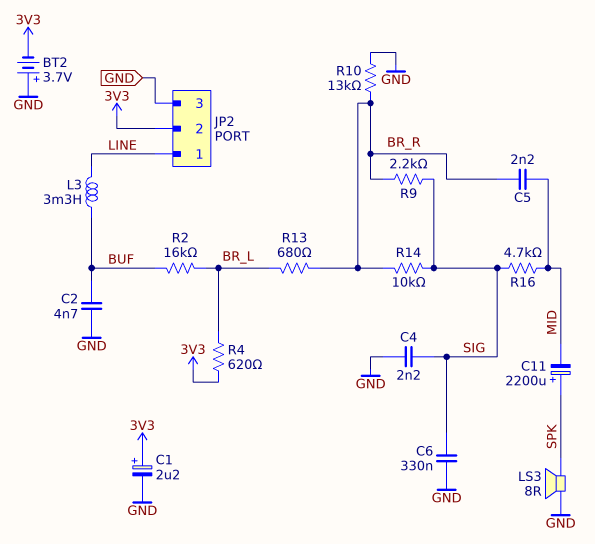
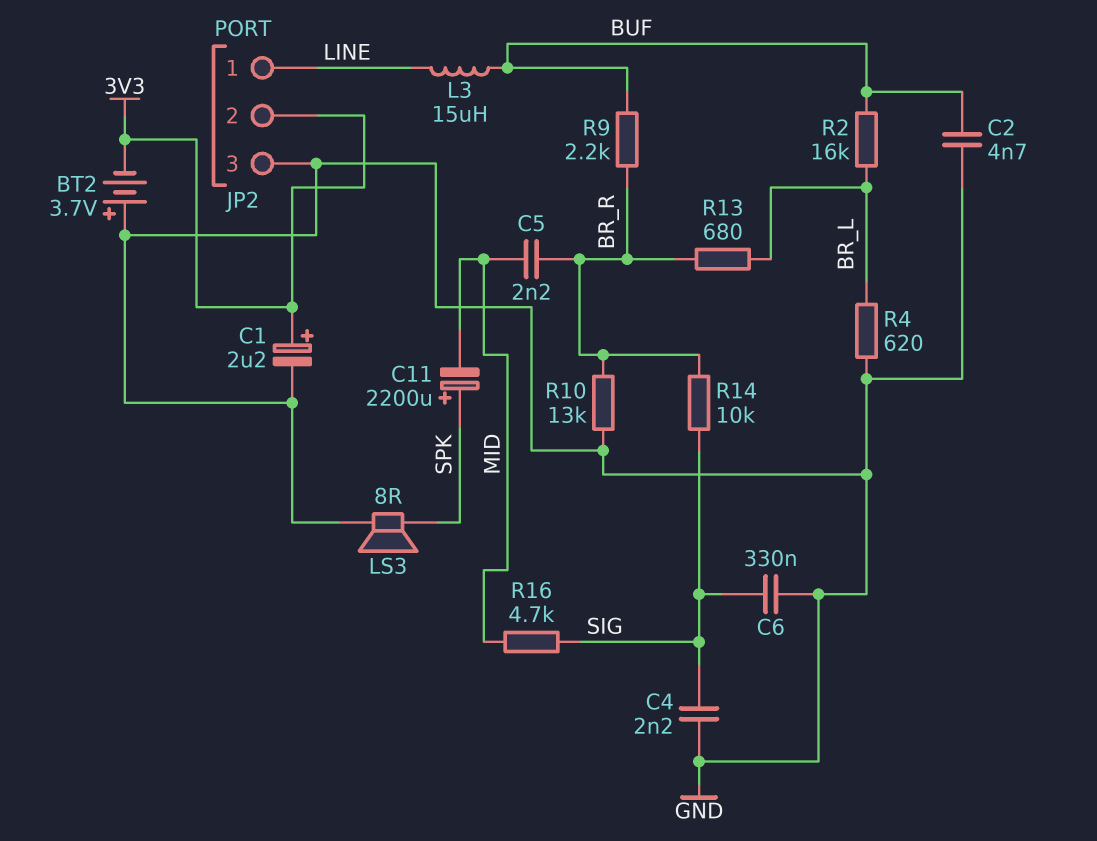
L3: 3.3mH (BUF, LINE) -> 15uH (BUF, LINE)
R4: 620 (3V3, BR_L) -> 620 (BR_L, GND)
R9: 2.2k (BR_R, SIG) -> 2.2k (BR_R, BUF)

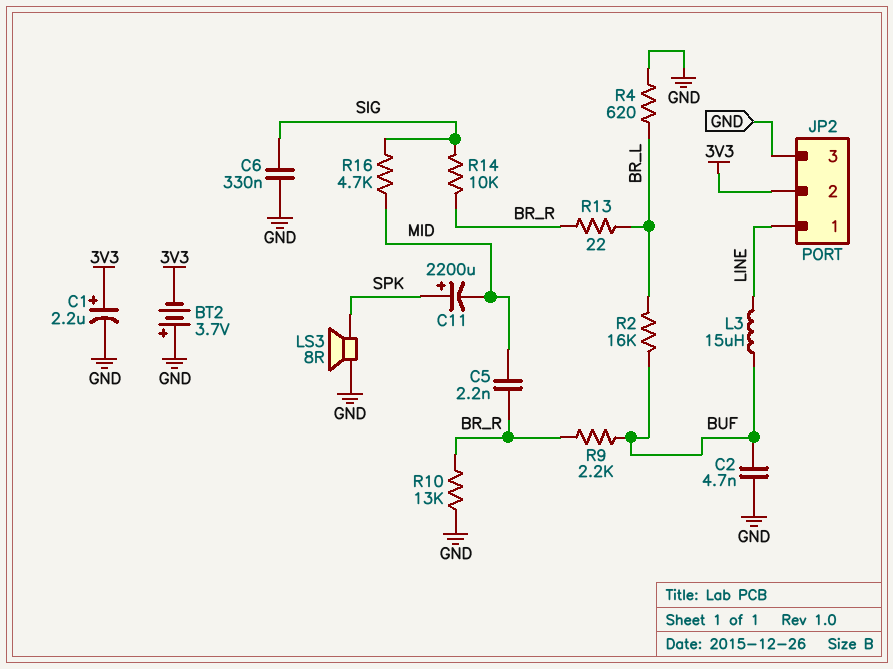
C4: 2.2nF (GND, SIG) -> none
R13: 680 (BR_L, BR_R) -> 22 (BR_L, BR_R)

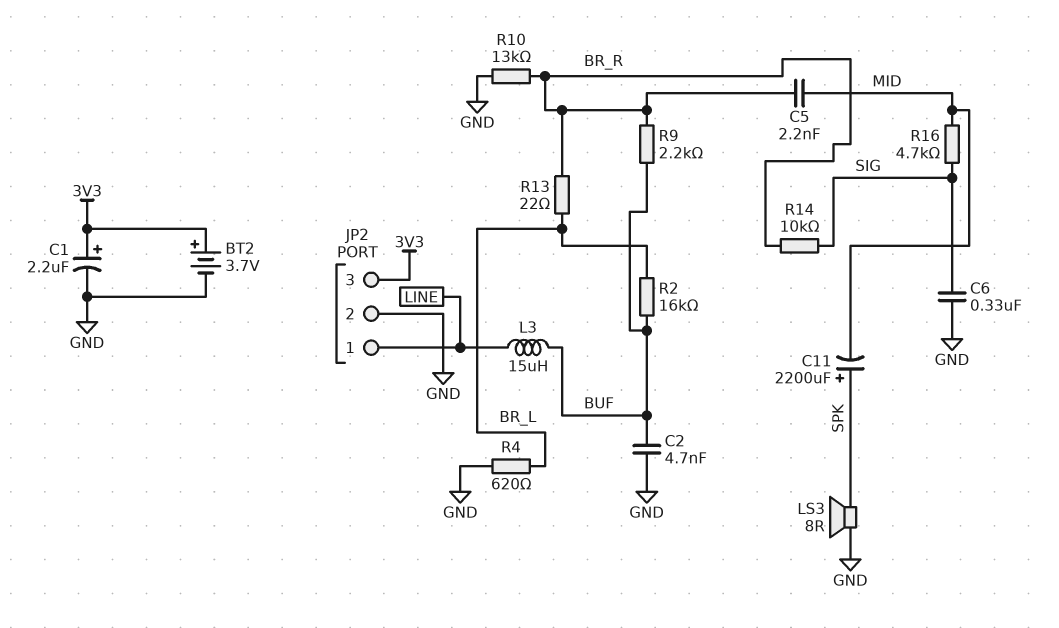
BT2: 3.7V (plus GND, minus 3V3) -> 3.7V (plus 3V3, minus GND)
JP2 pin 2: 3V3 -> GND
JP2 pin 3: GND -> 3V3

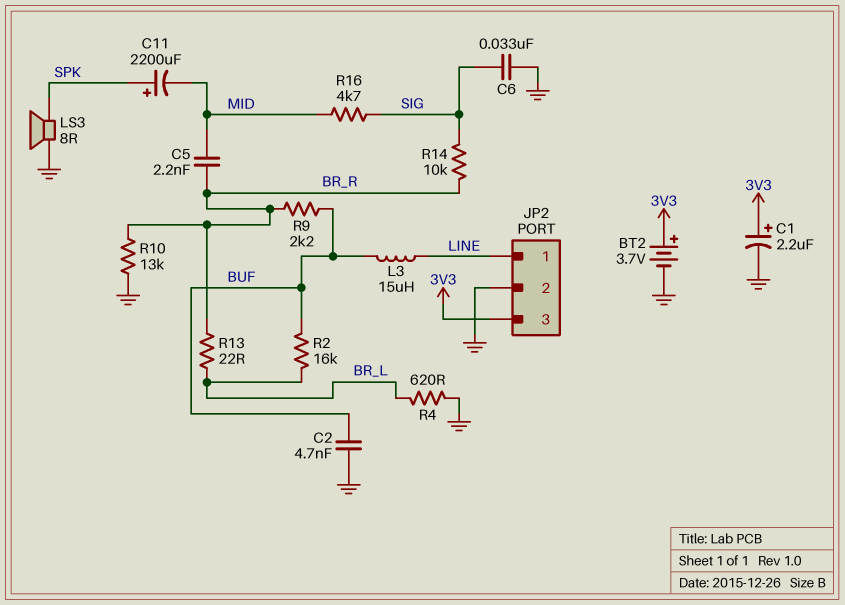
C6: 330nF (GND, SIG) -> 33nF (GND, SIG)

